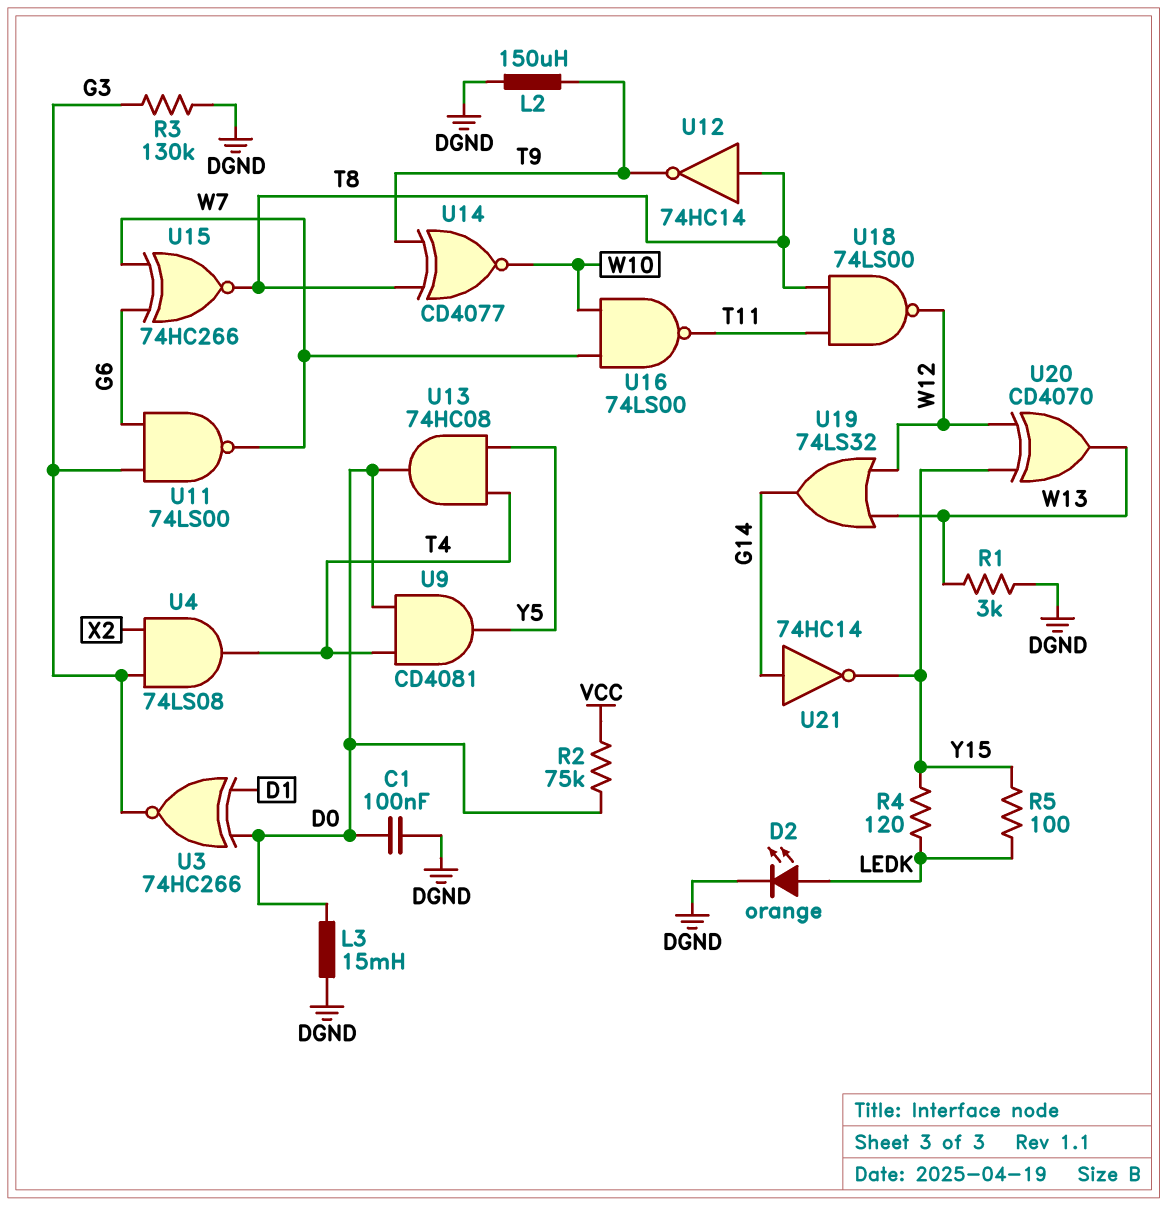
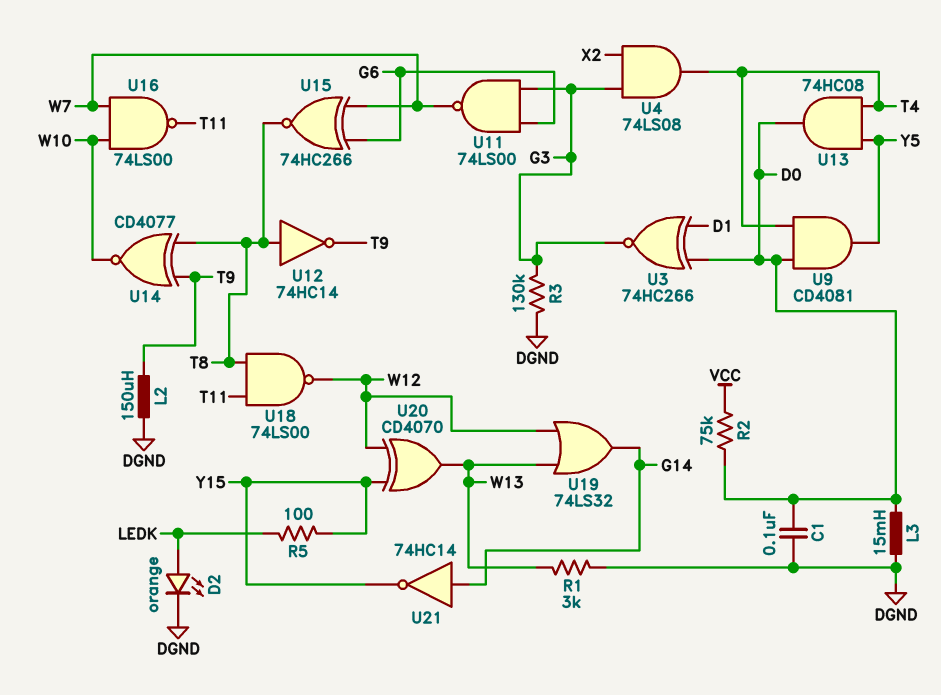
R4: 120 (LEDK, Y15) -> none

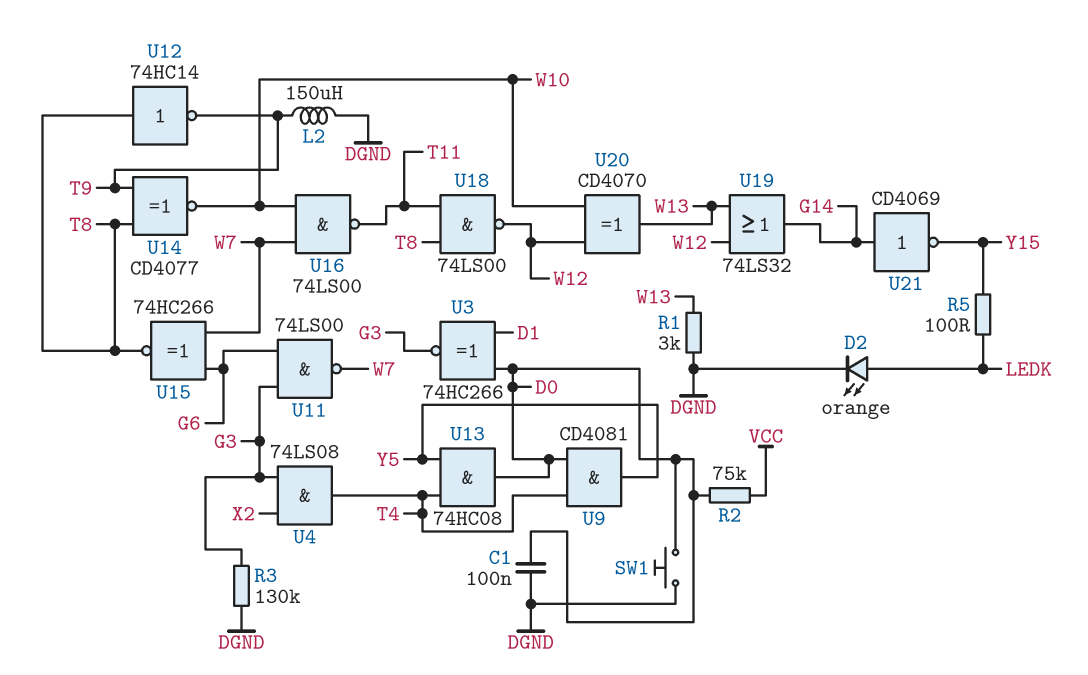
L3: 15mH (D0, DGND) -> none
SW1: none -> button (D0, DGND)
U20: XOR CD4070 (in W12, in Y15, out W13) -> XOR CD4070 (in W10, in W12, out W13)
U21: NOT 74HC14 (in G14, out Y15) -> NOT CD4069 (in G14, out Y15)

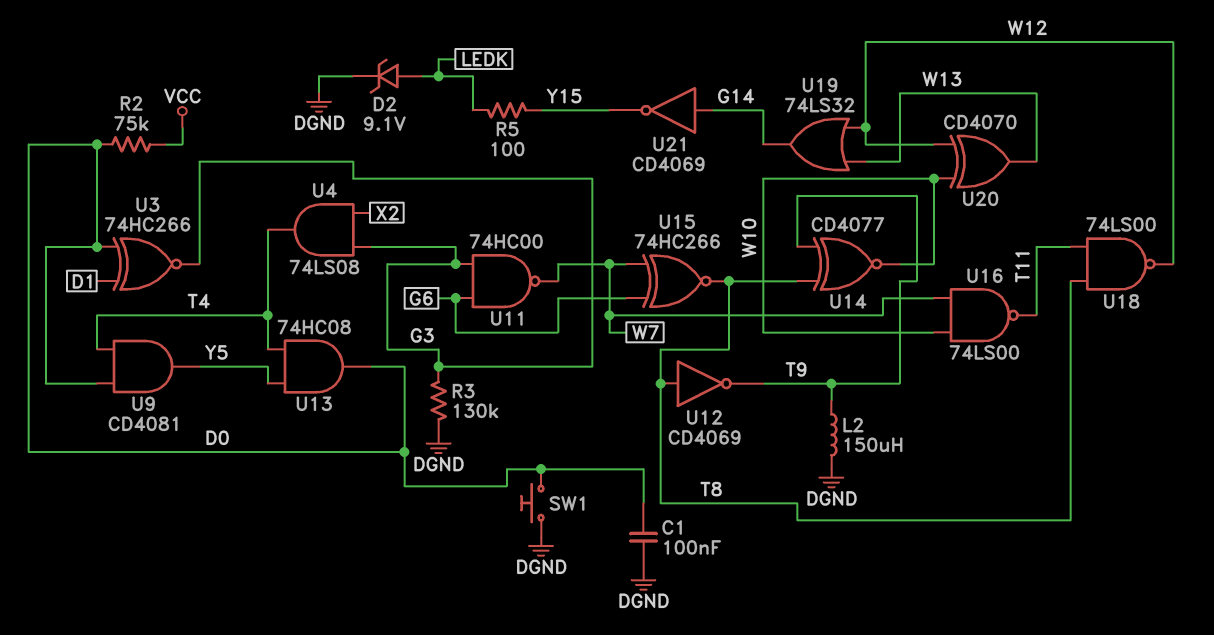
D2: LED orange (A LEDK, K DGND) -> zener 9.1V (A LEDK, K DGND)
R1: 3k (DGND, W13) -> none
U11: NAND 74LS00 (in G3, in G6, out W7) -> NAND 74HC00 (in G3, in G6, out W7)
U12: NOT 74HC14 (in T8, out T9) -> NOT CD4069 (in T8, out T9)

